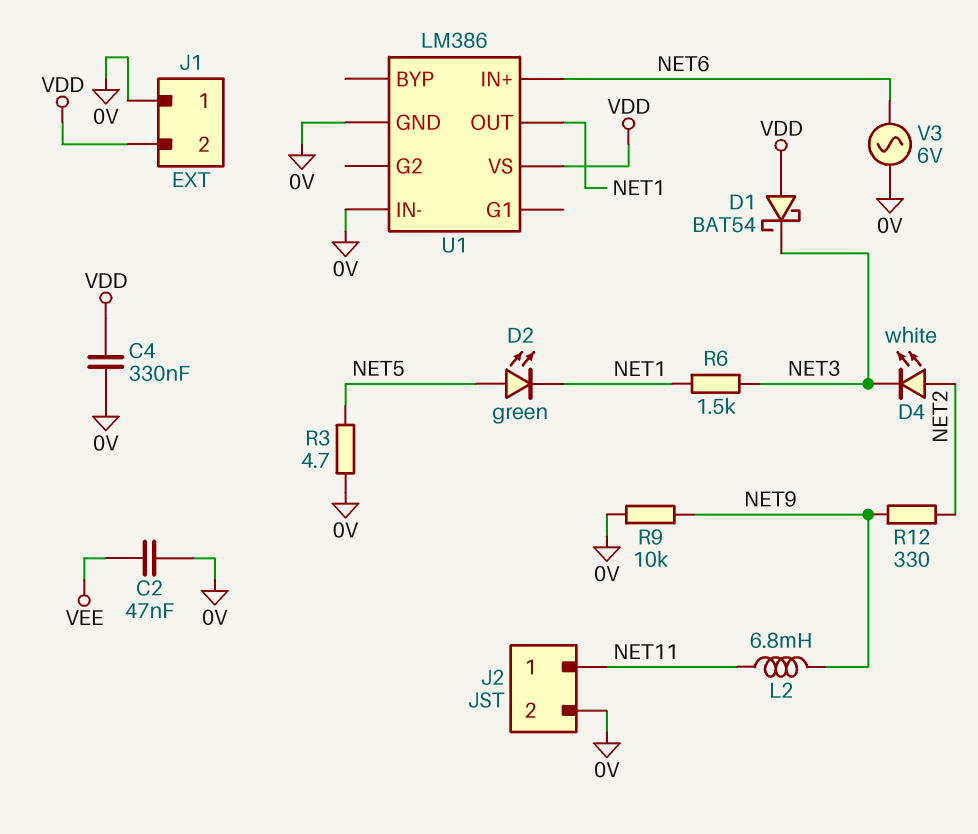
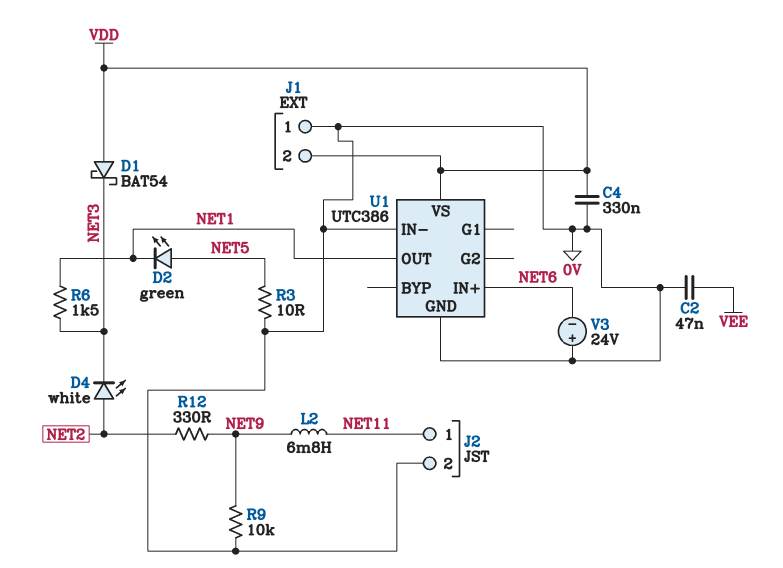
R3: 4.7 (0V, NET5) -> 10 (0V, NET5)
U1: LM386 -> UTC386
V3: AC 6V (0V, NET6) -> 24V (plus 0V, minus NET6)

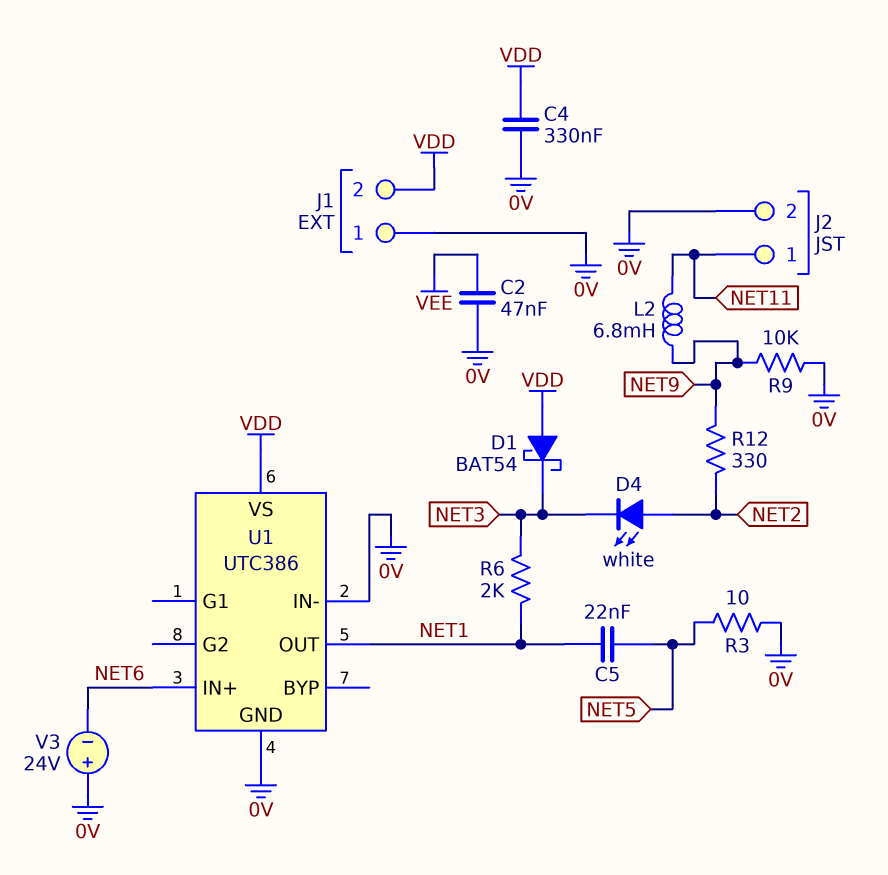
C5: none -> 22nF (NET1, NET5)
D2: LED green (A NET5, K NET1) -> none
R6: 1.5k (NET1, NET3) -> 2k (NET1, NET3)

